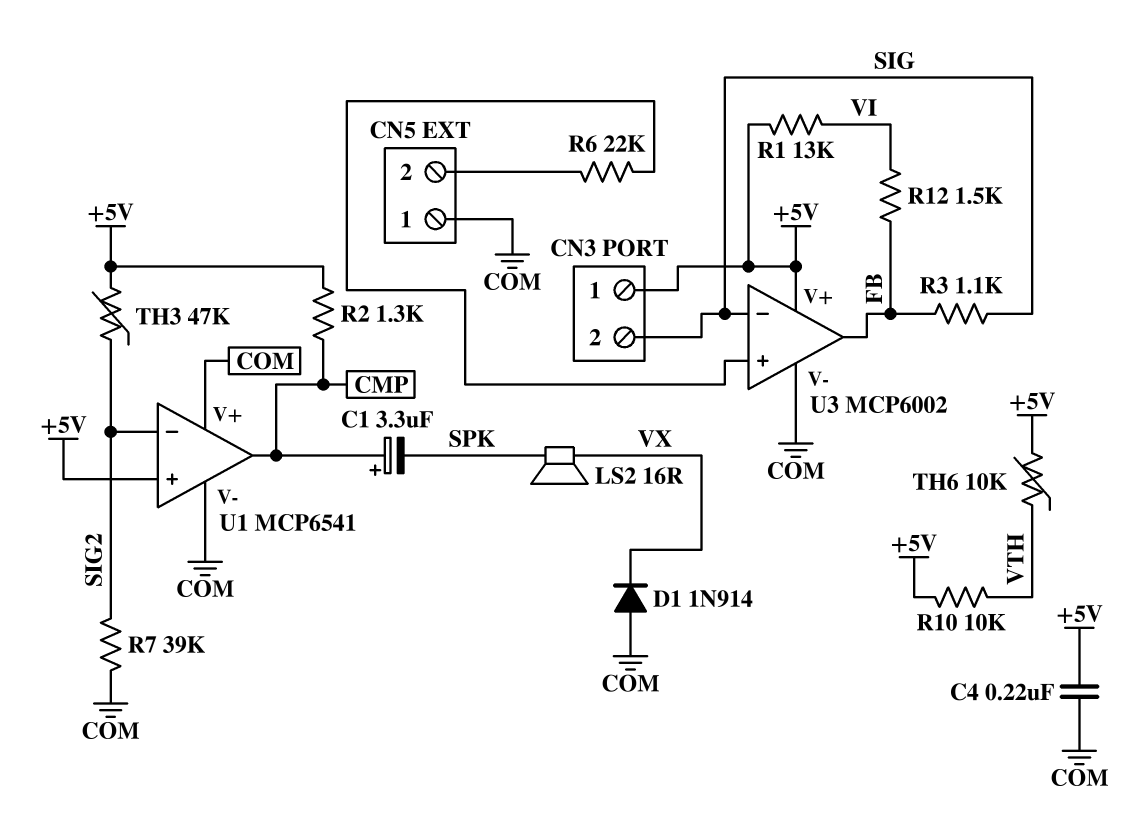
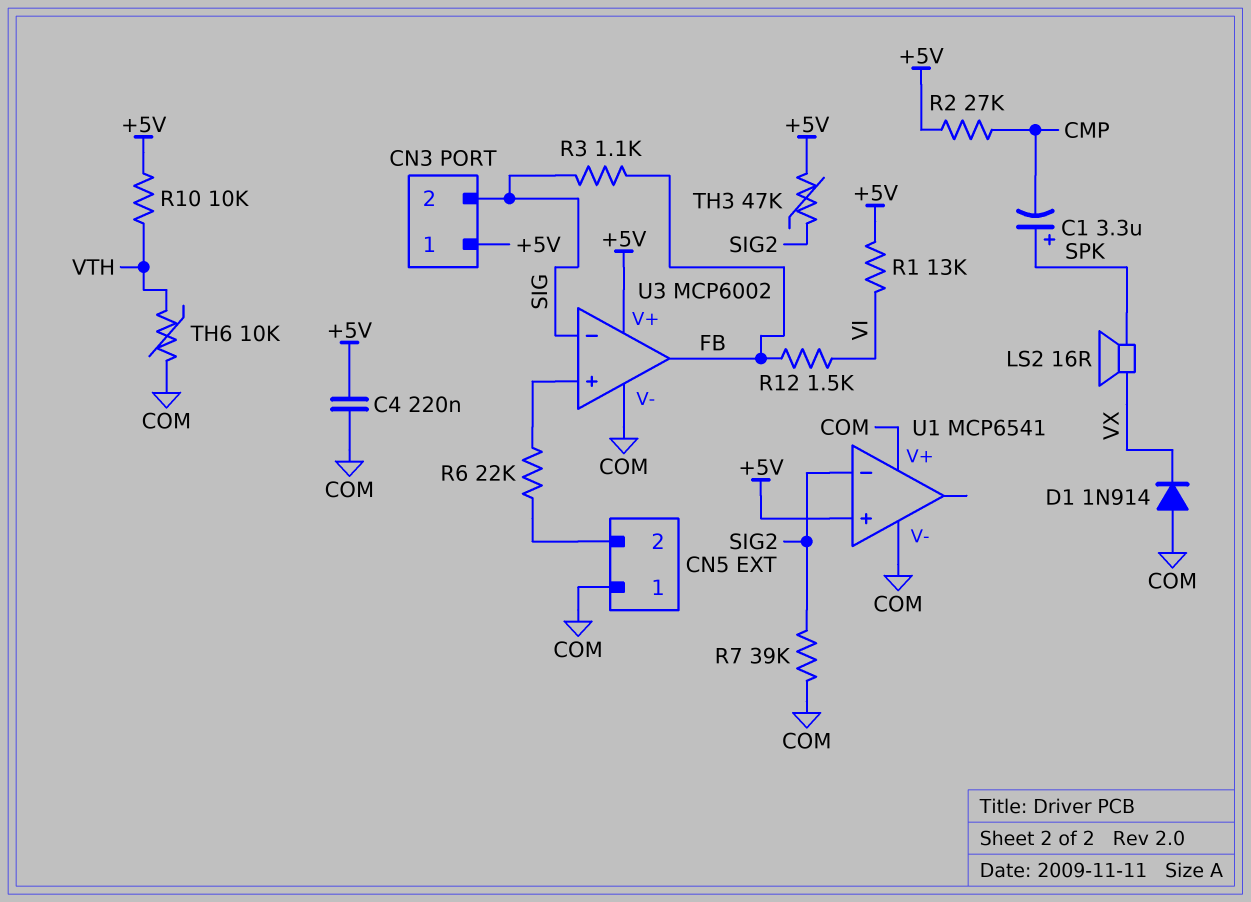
C1: 3.3uF (plus CMP, minus SPK) -> 3.3uF (plus SPK, minus CMP)
R2: 1.3k (+5V, CMP) -> 27k (+5V, CMP)
TH6: 10k (+5V, VTH) -> 10k (COM, VTH)
U1 pin out: CMP -> none

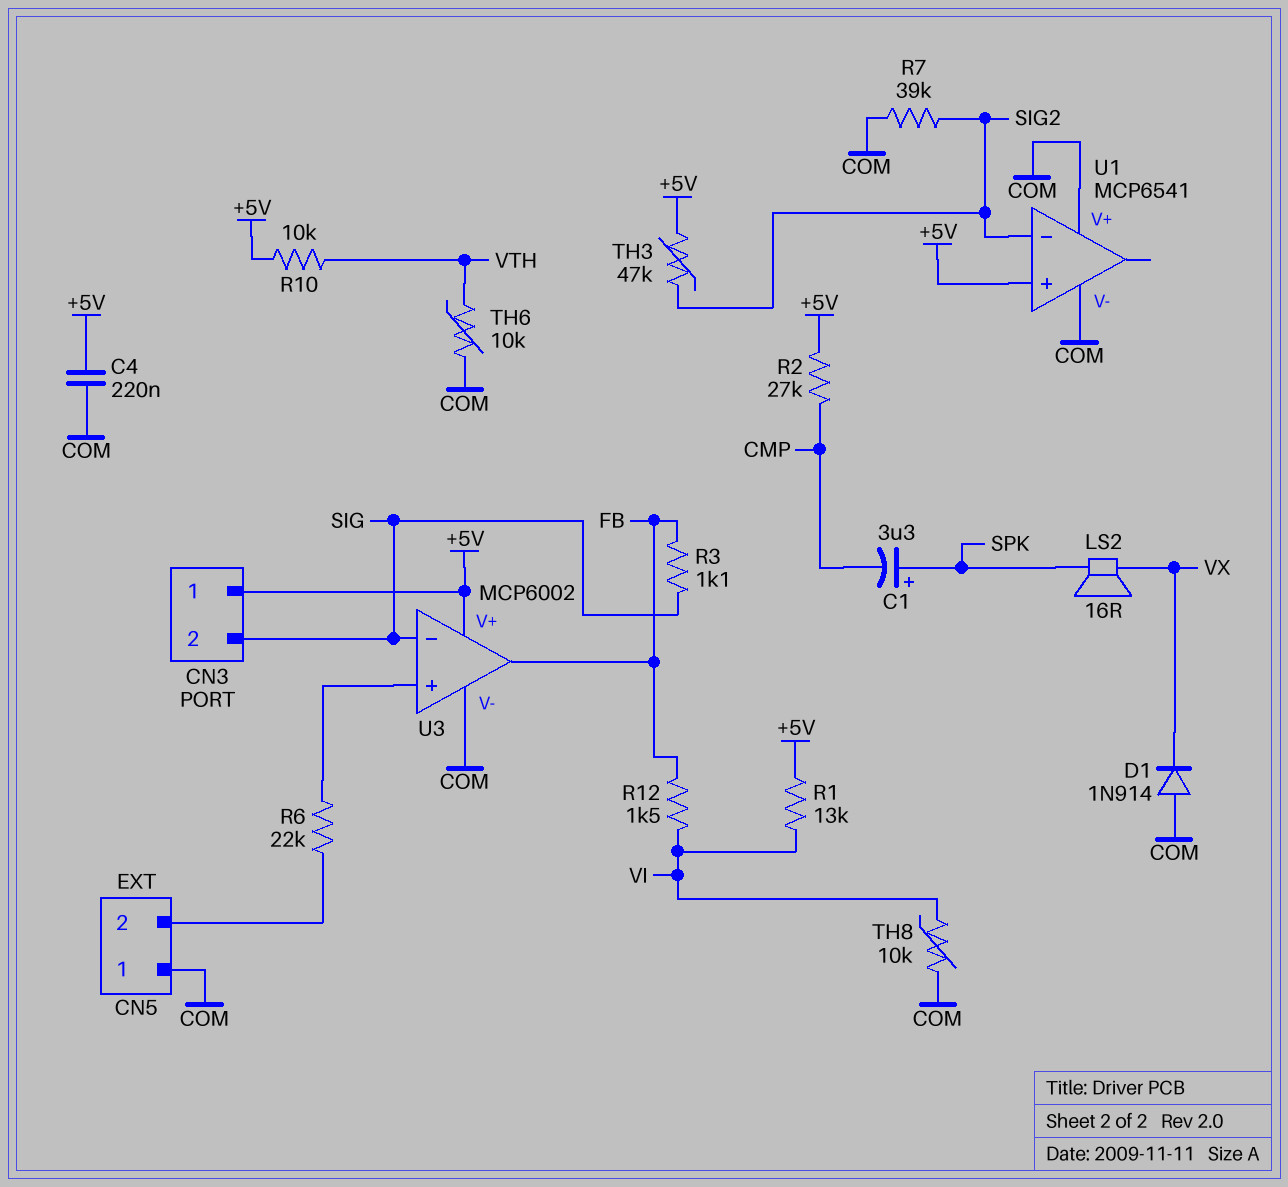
TH8: none -> 10k (COM, VI)

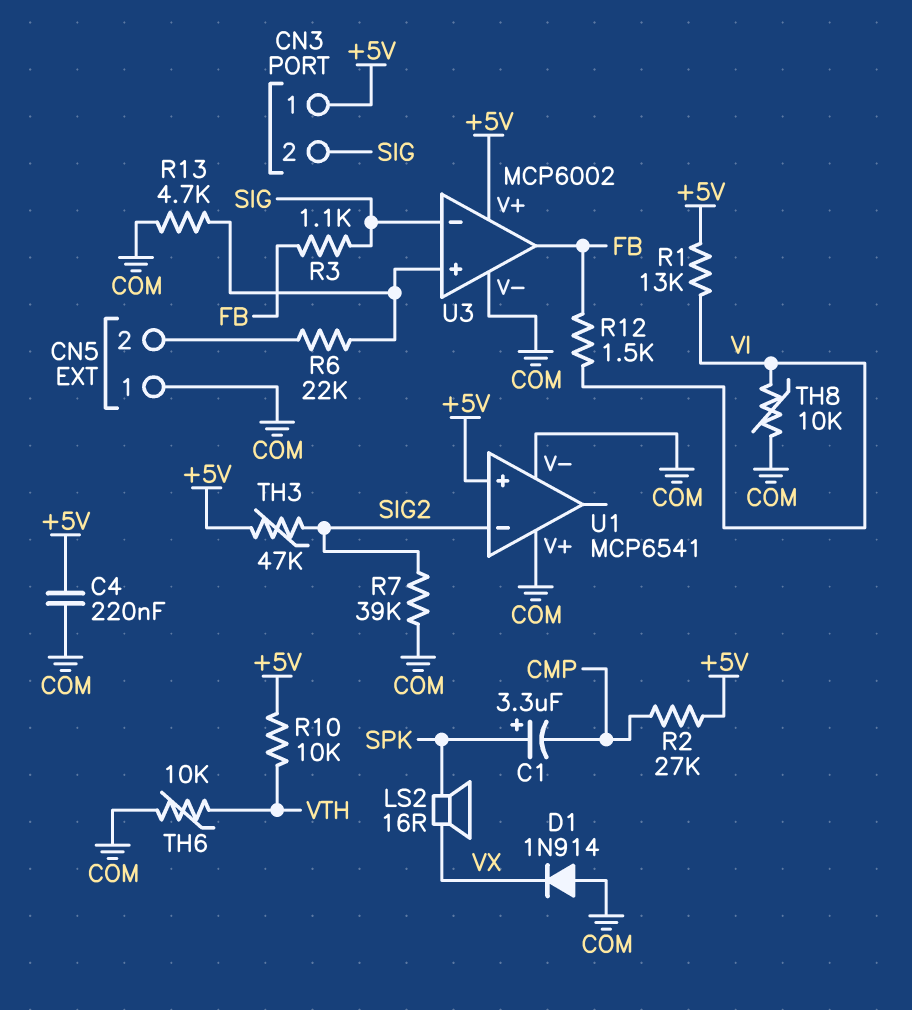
R13: none -> 4.7k (COM, U3/in+)

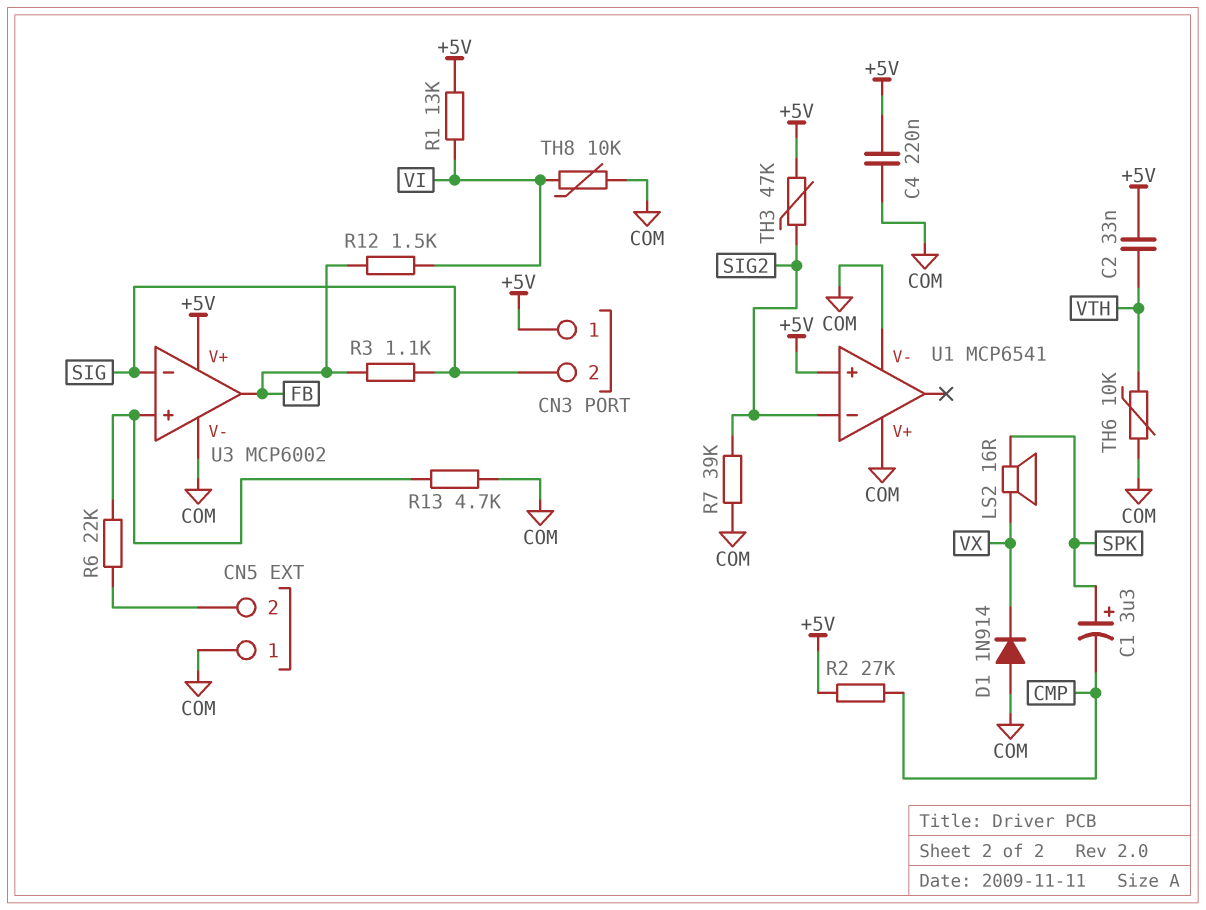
C2: none -> 33nF (+5V, VTH)
R10: 10k (+5V, VTH) -> none

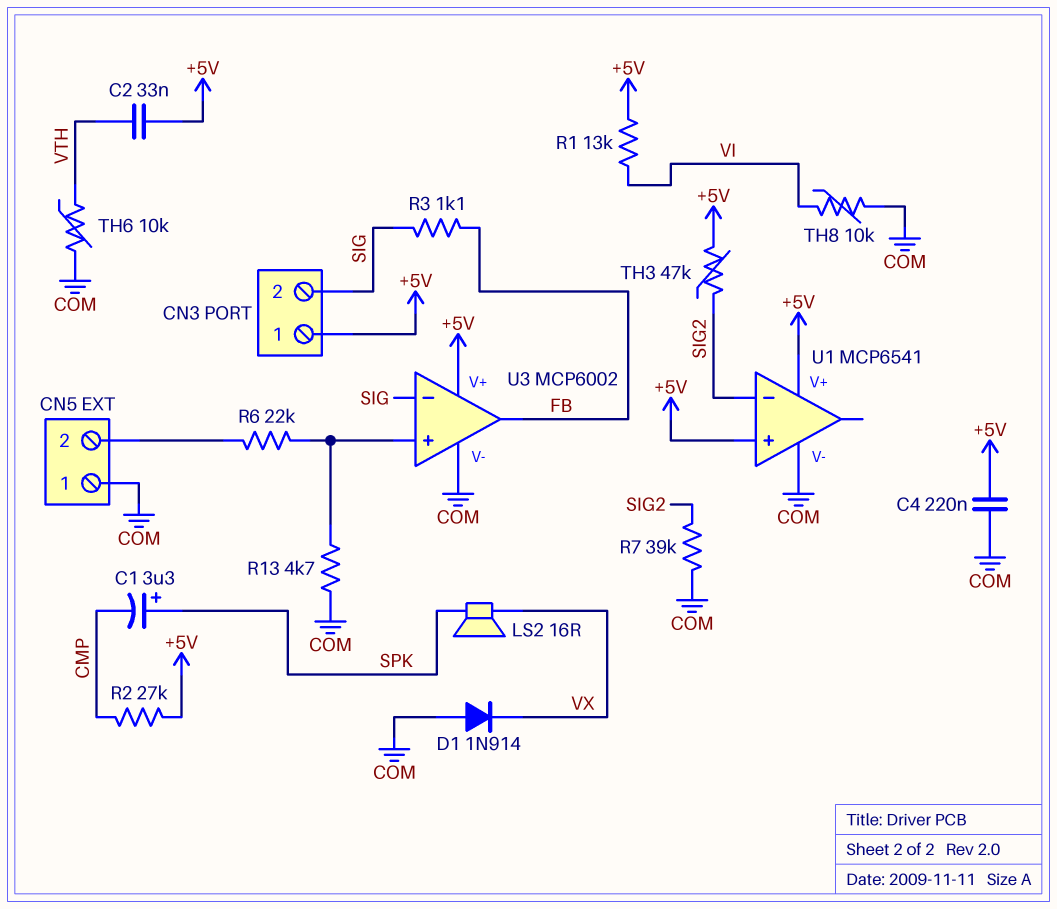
R12: 1.5k (FB, VI) -> none
U1 pin V+: COM -> +5V

